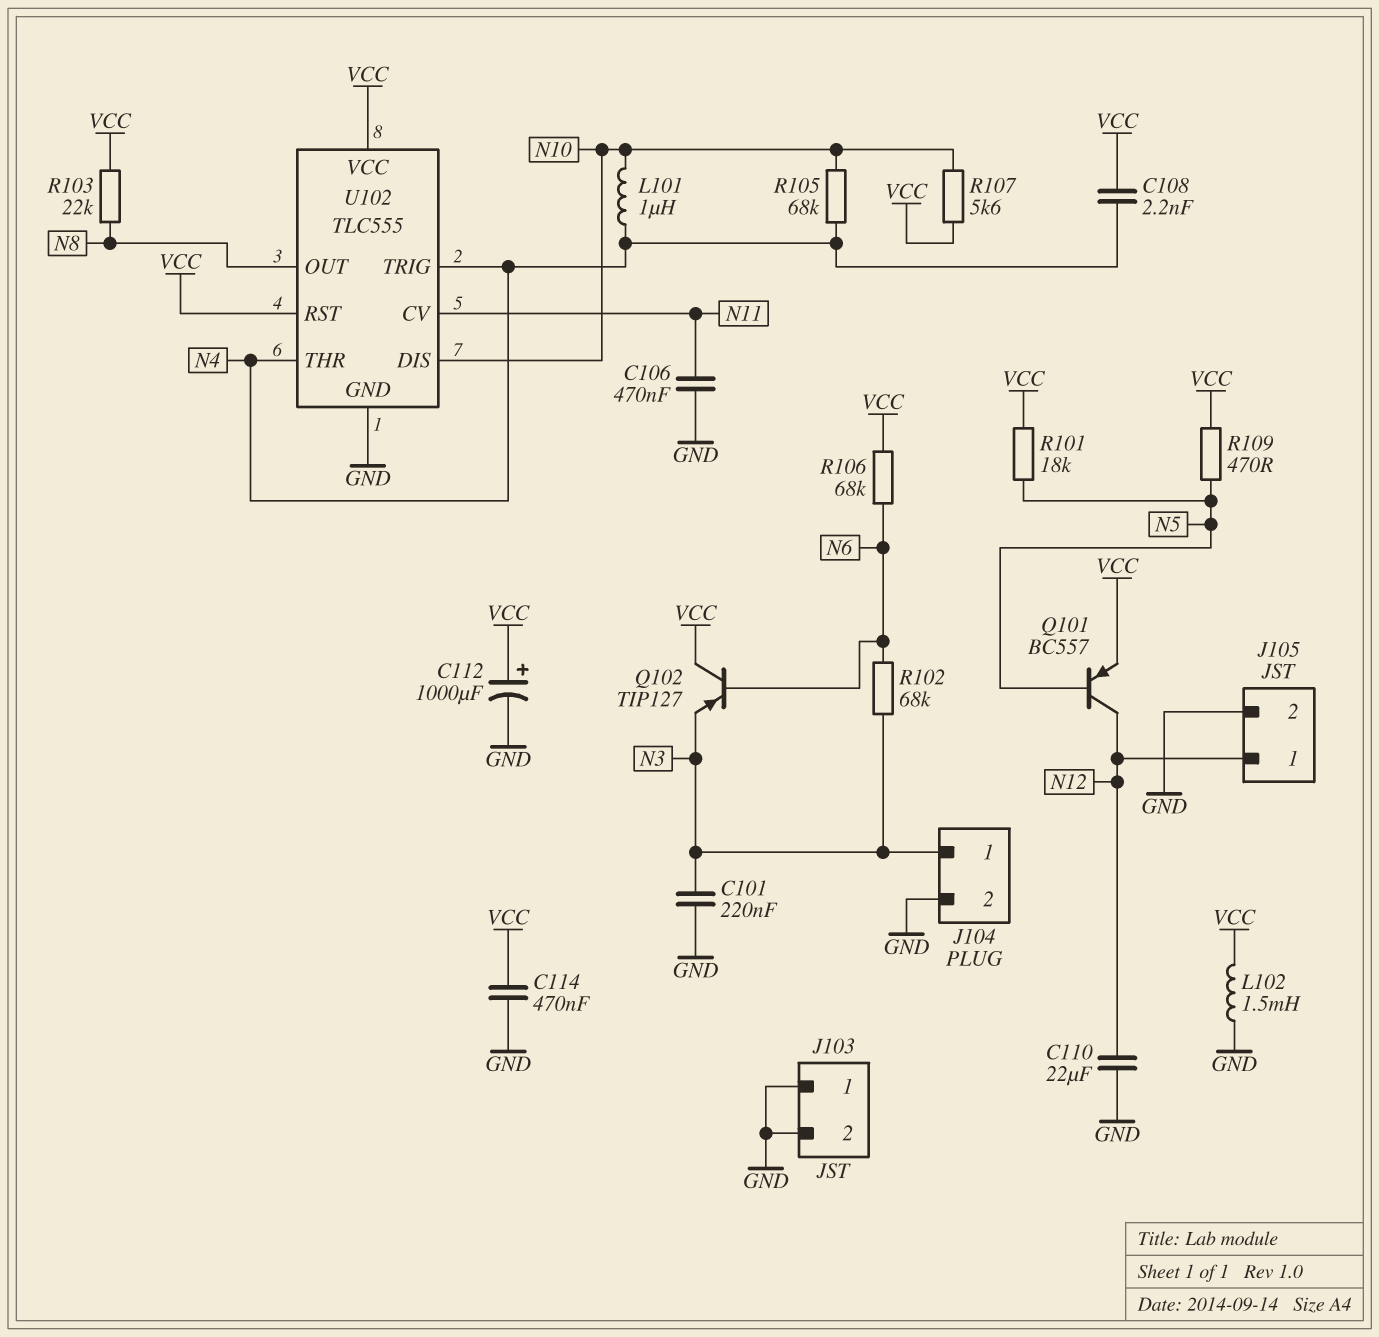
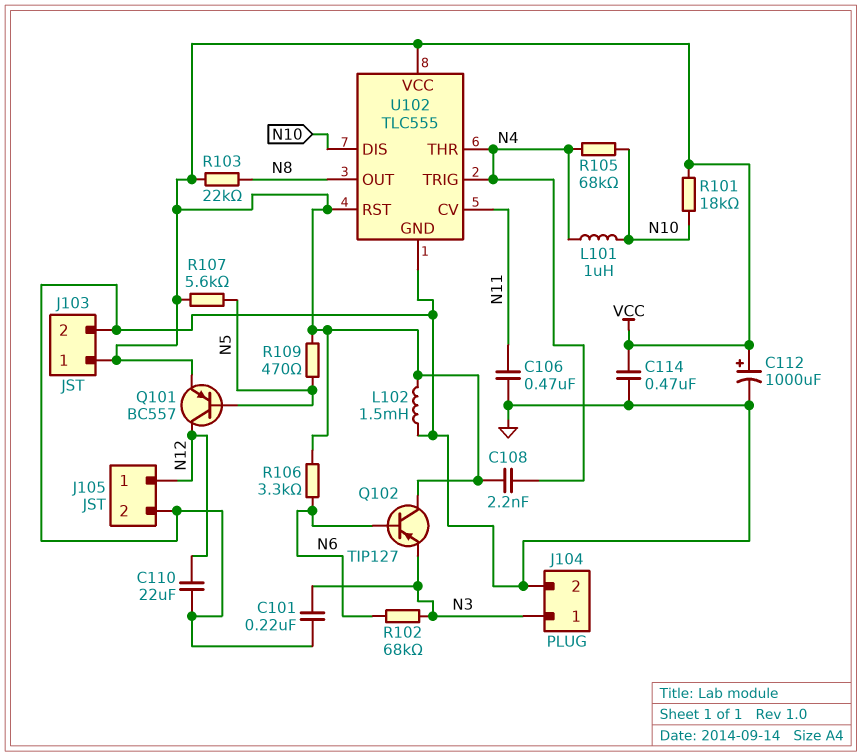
J103 pin 1: GND -> VCC
R101: 18k (N5, VCC) -> 18k (N10, VCC)
R106: 68k (N6, VCC) -> 3.3k (N6, VCC)
R107: 5.6k (N10, VCC) -> 5.6k (N5, VCC)

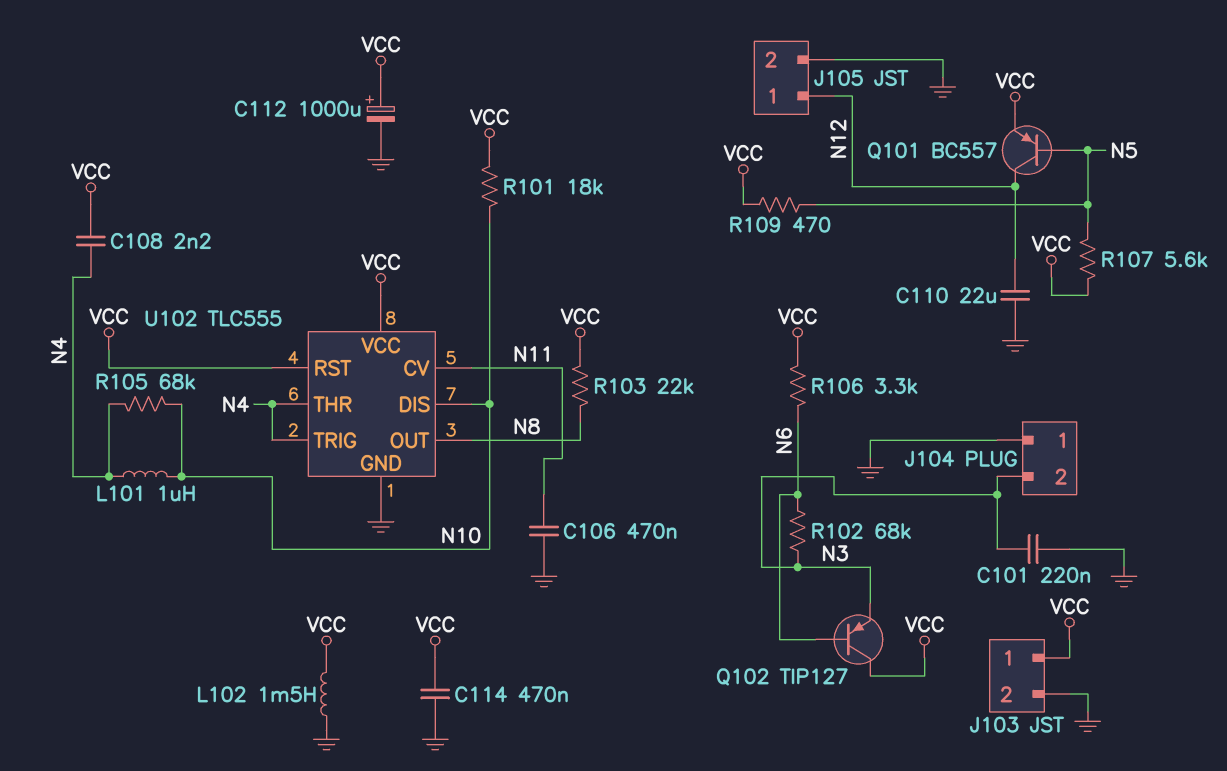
J104 pin 1: N3 -> GND
J104 pin 2: GND -> N3

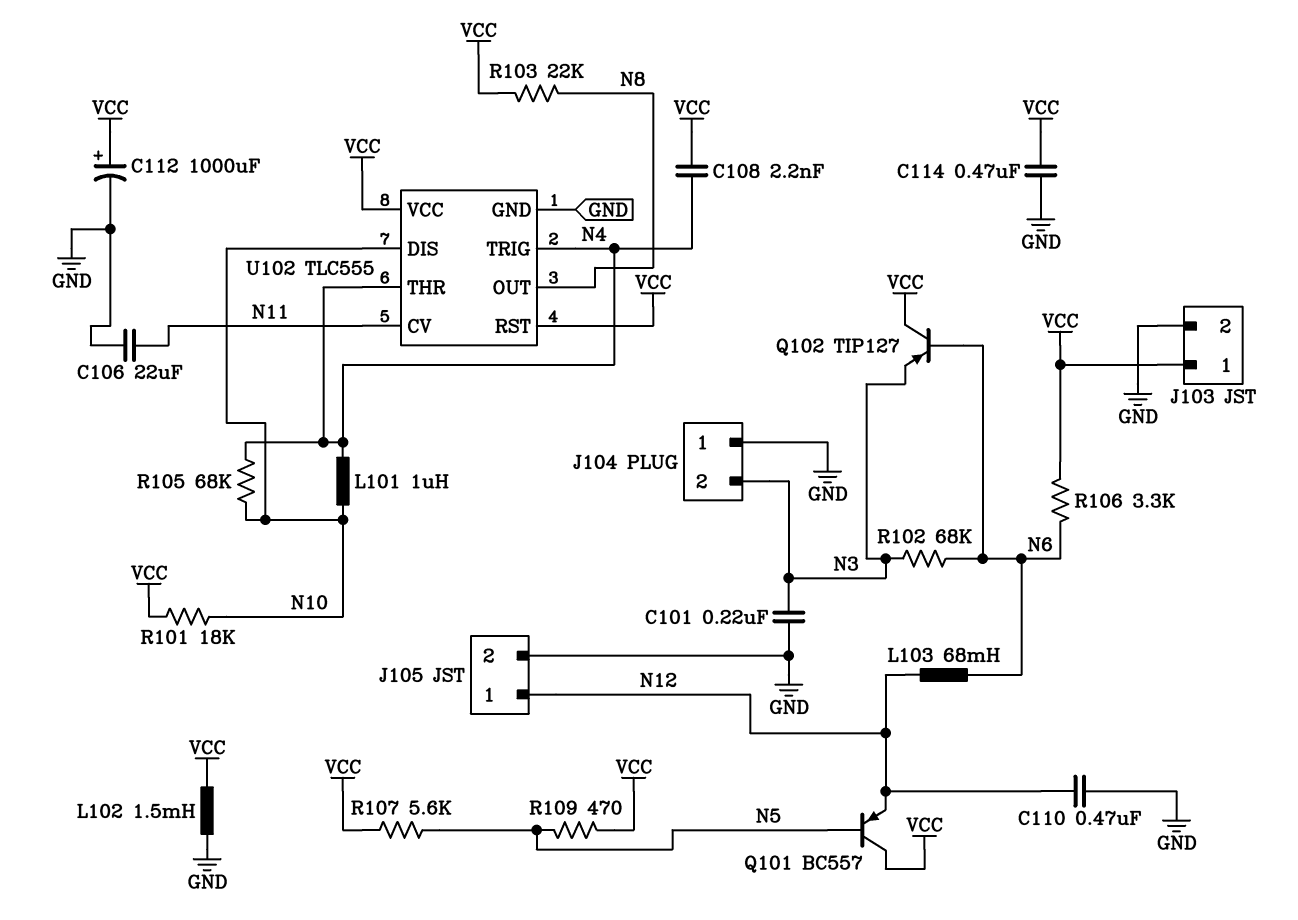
C106: 470nF (GND, N11) -> 22uF (GND, N11)
C110: 22uF (GND, N12) -> 470nF (GND, N12)
L103: none -> 68mH (N6, N12)
Q101: PNP BC557 (B N5, C N12, E VCC) -> PNP BC557 (B N5, C VCC, E N12)

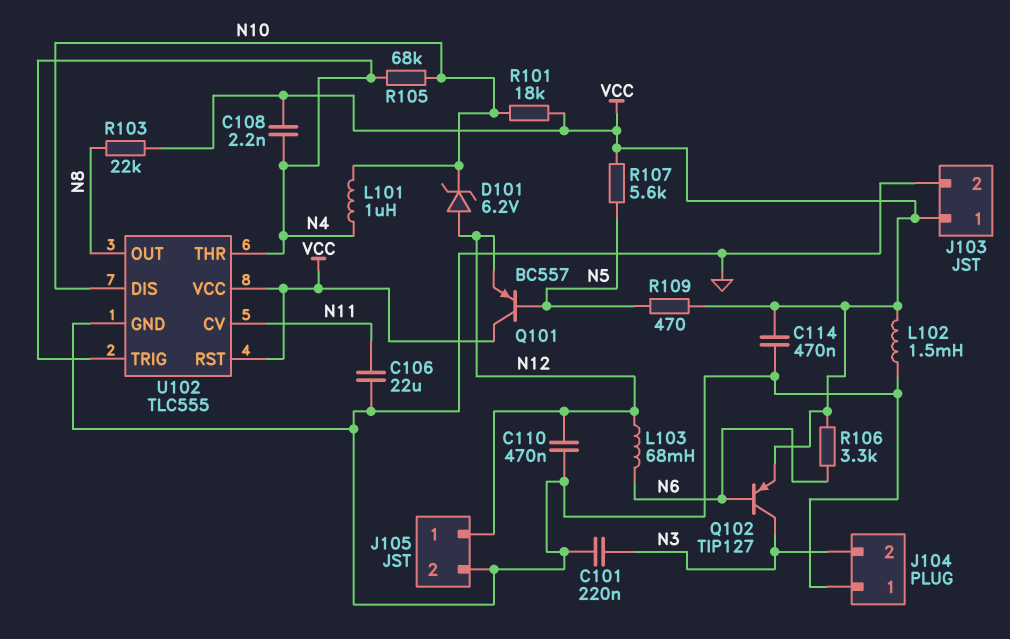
C112: 1000uF (plus VCC, minus GND) -> none
D101: none -> zener 6.2V (A N12, K N10)
Q102: PNP TIP127 (B N6, C VCC, E N3) -> PNP TIP127 (B N6, C N3, E VCC)
R102: 68k (N3, N6) -> none

